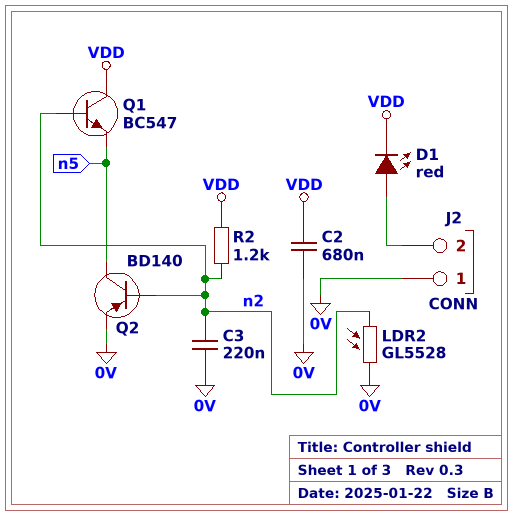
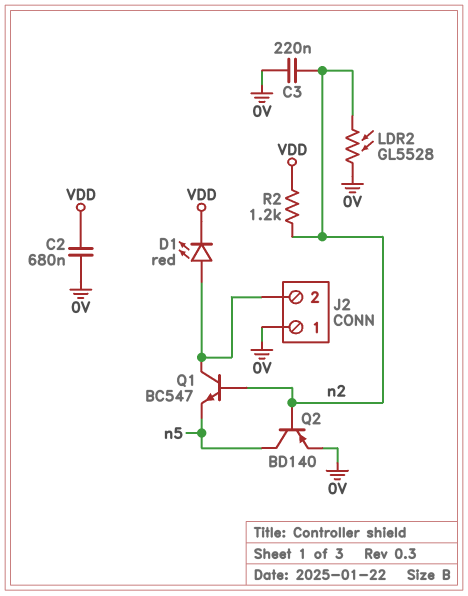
Q1: NPN BC547 (B n2, C VDD, E n5) -> NPN BC547 (B n2, C J2/2, E n5)

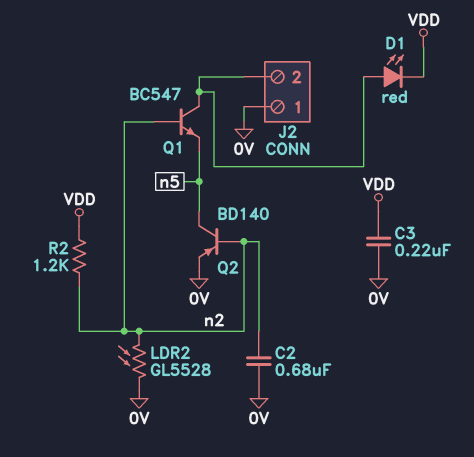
C2: 680nF (0V, VDD) -> 680nF (0V, n2)
C3: 220nF (0V, n2) -> 220nF (0V, VDD)

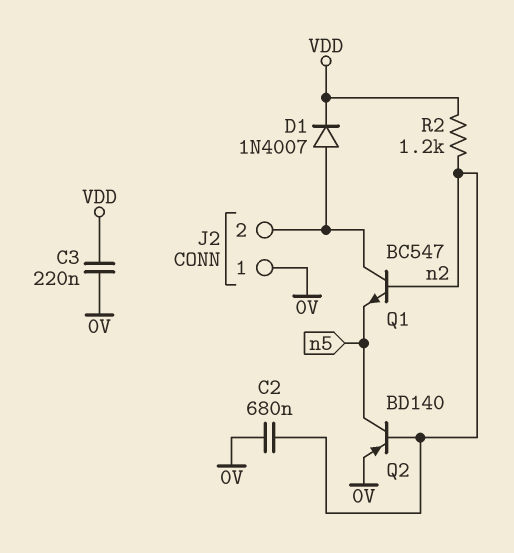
D1: LED red (A J2/2, K VDD) -> diode 1N4007 (A J2/2, K VDD)
LDR2: GL5528 (0V, n2) -> none

